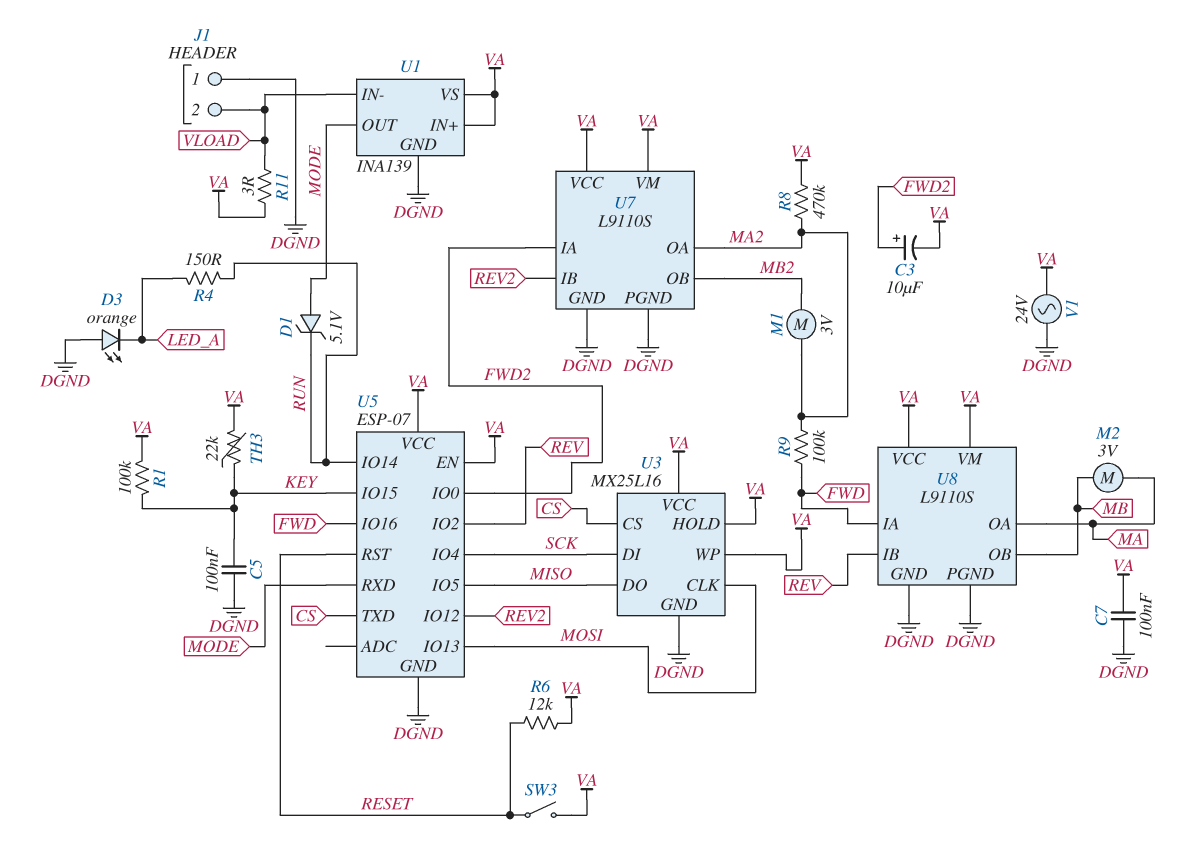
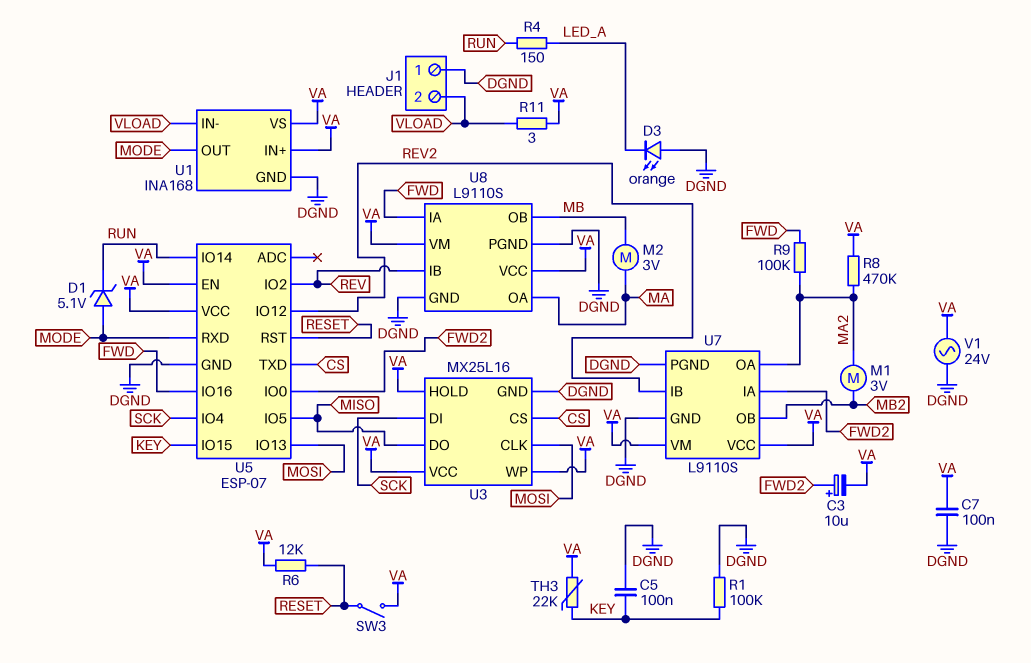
R1: 100k (KEY, VA) -> 100k (DGND, KEY)
U1: INA139 -> INA168

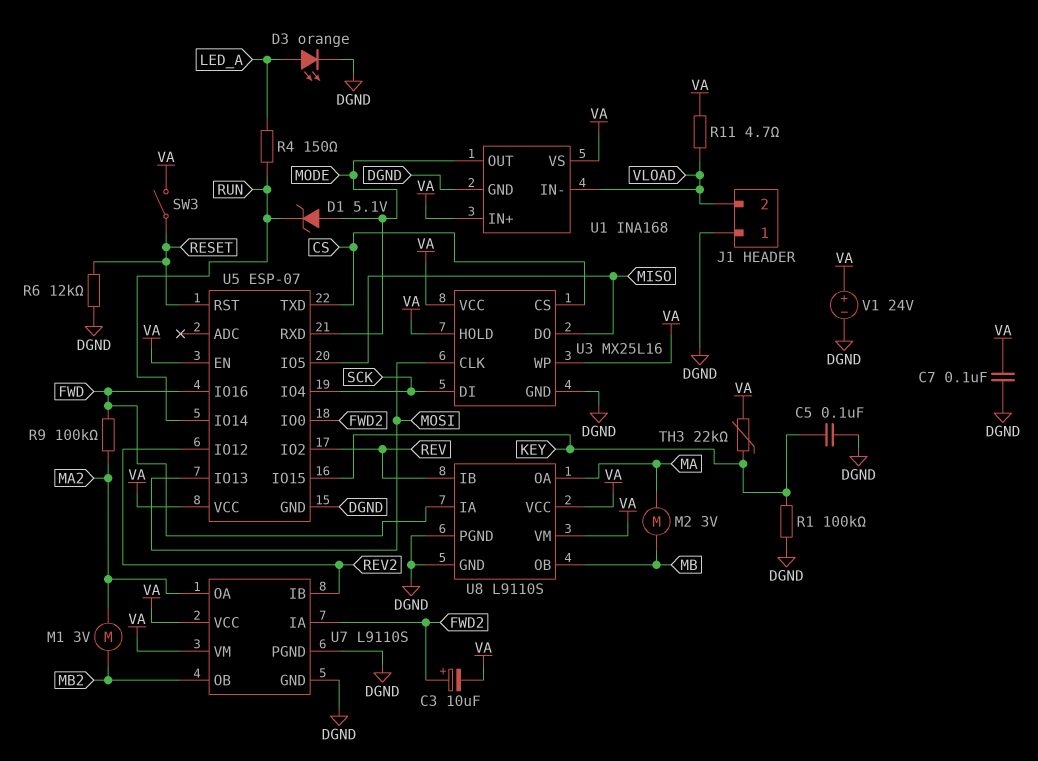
D3: LED orange (A DGND, K LED_A) -> LED orange (A LED_A, K DGND)
R6: 12k (RESET, VA) -> 12k (DGND, RESET)
R8: 470k (MA2, VA) -> none
R11: 3 (VA, VLOAD) -> 4.7 (VA, VLOAD)
V1: AC 24V (DGND, VA) -> 24V (plus VA, minus DGND)

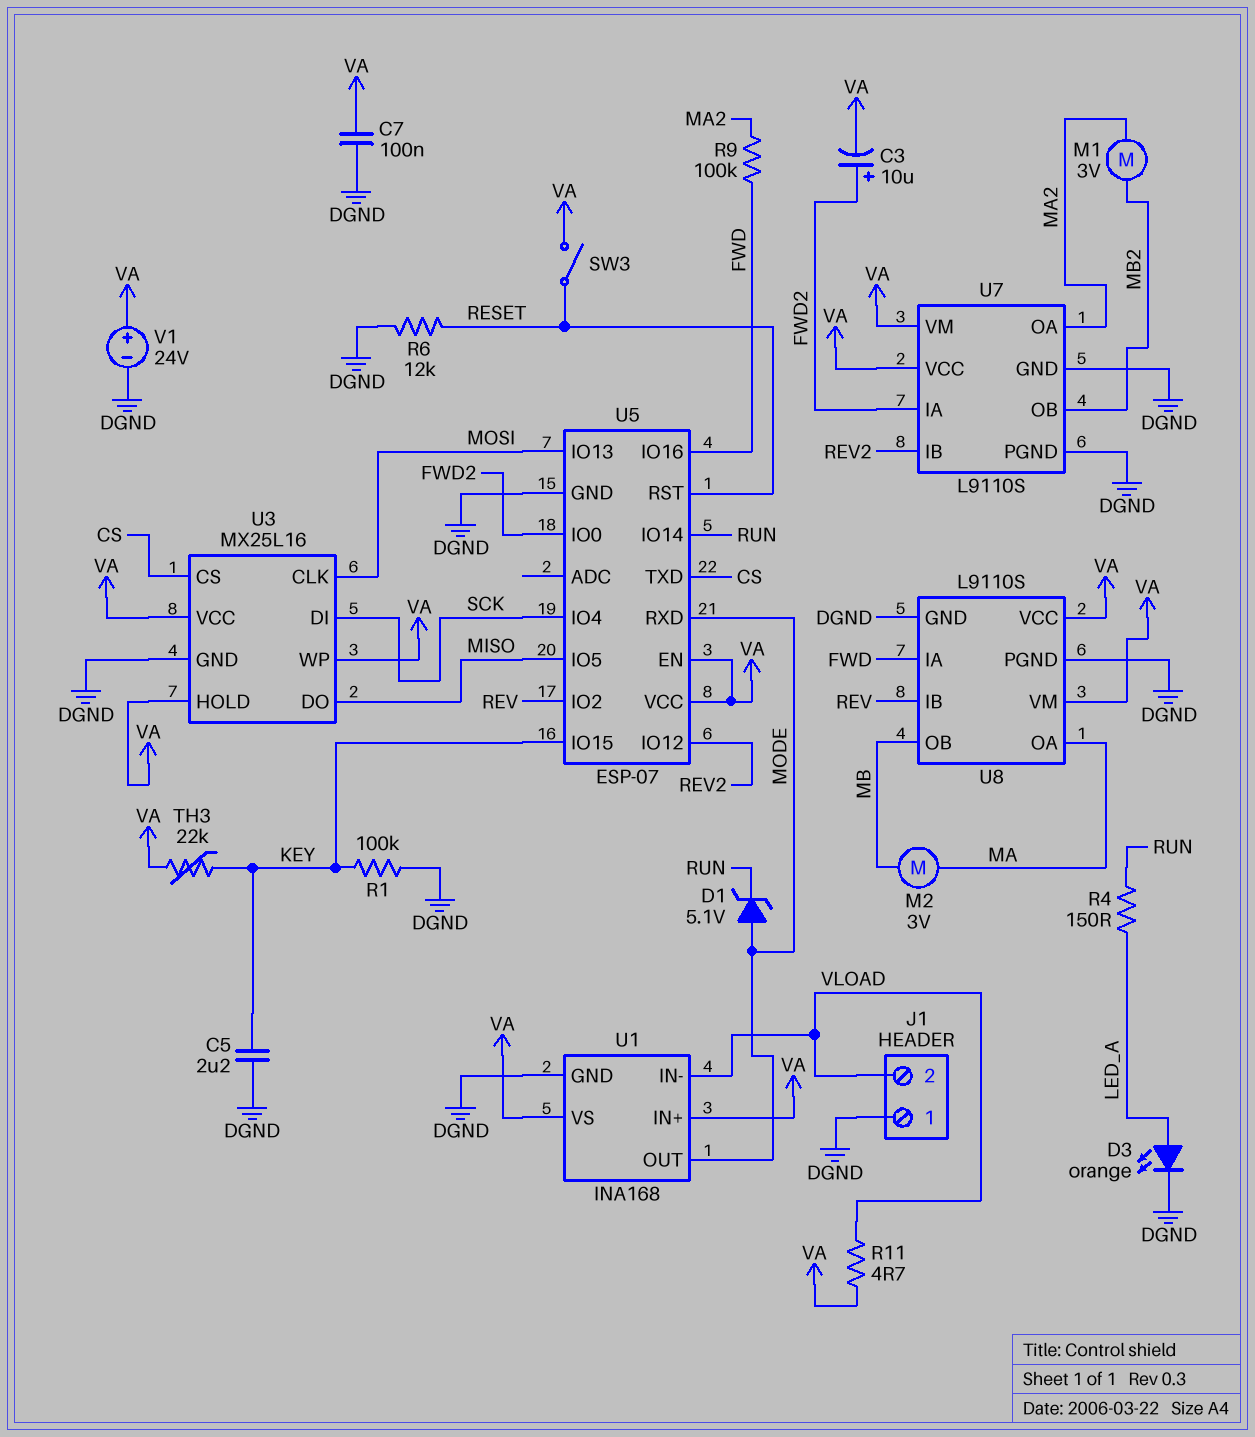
C5: 100nF (DGND, KEY) -> 2.2uF (DGND, KEY)

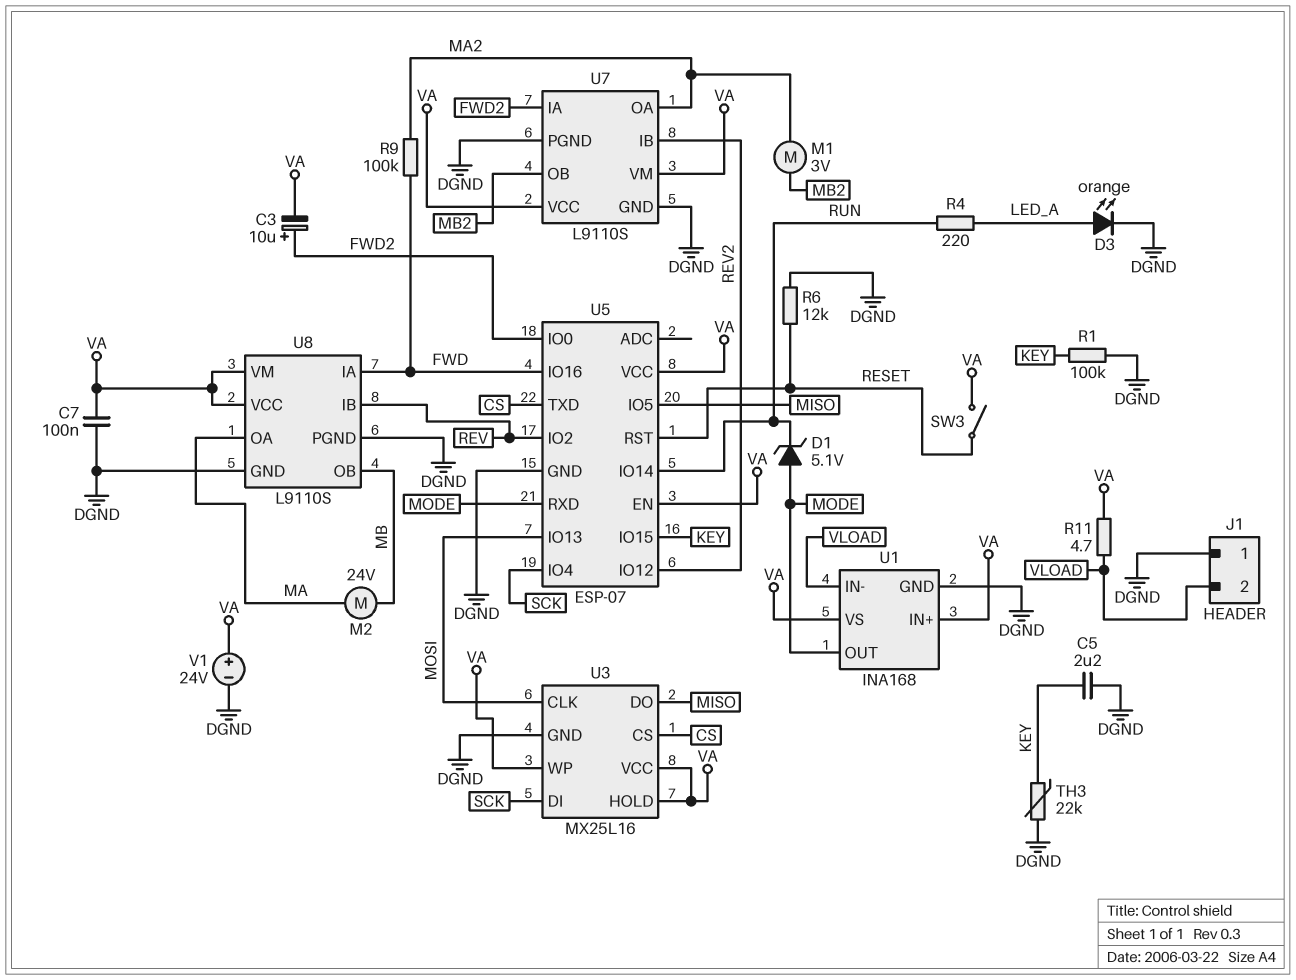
M2: motor 3V (MA, MB) -> motor 24V (MA, MB)
R4: 150 (LED_A, RUN) -> 220 (LED_A, RUN)
TH3: 22k (KEY, VA) -> 22k (DGND, KEY)

